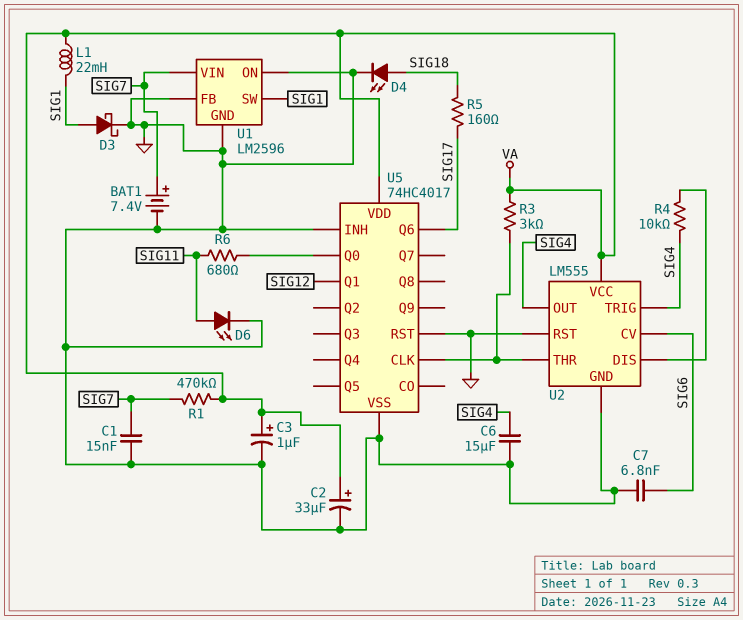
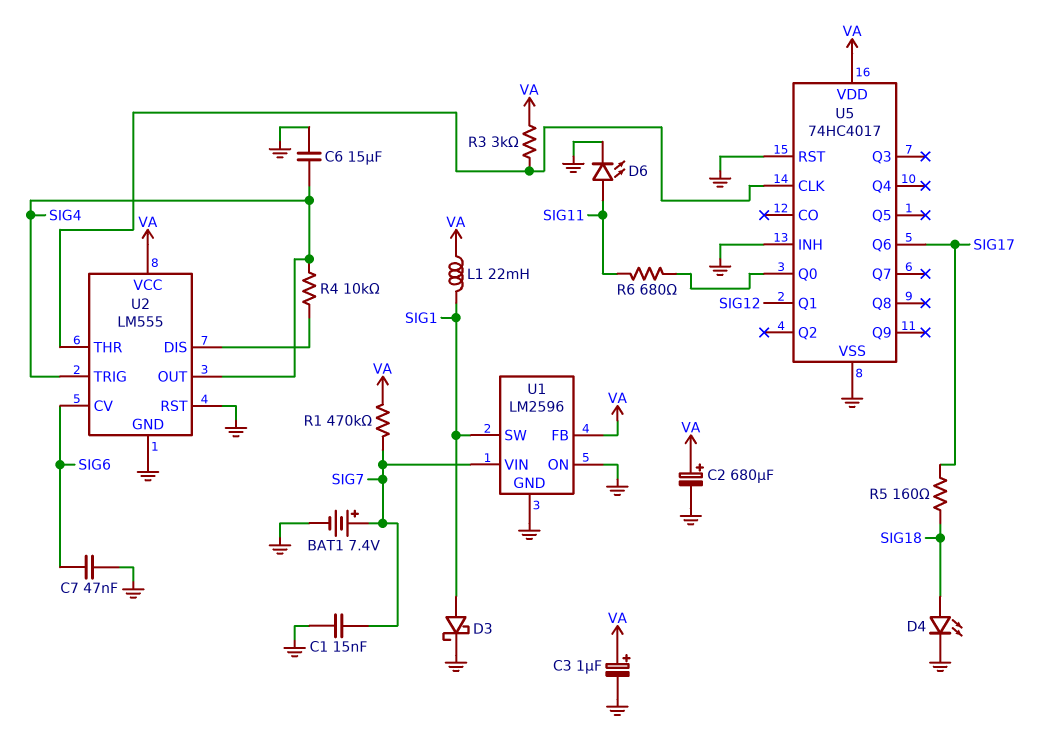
C2: 33uF (plus VA, minus GND) -> 680uF (plus VA, minus GND)
C7: 6.8nF (GND, SIG6) -> 47nF (GND, SIG6)
U1 pin FB: GND -> VA

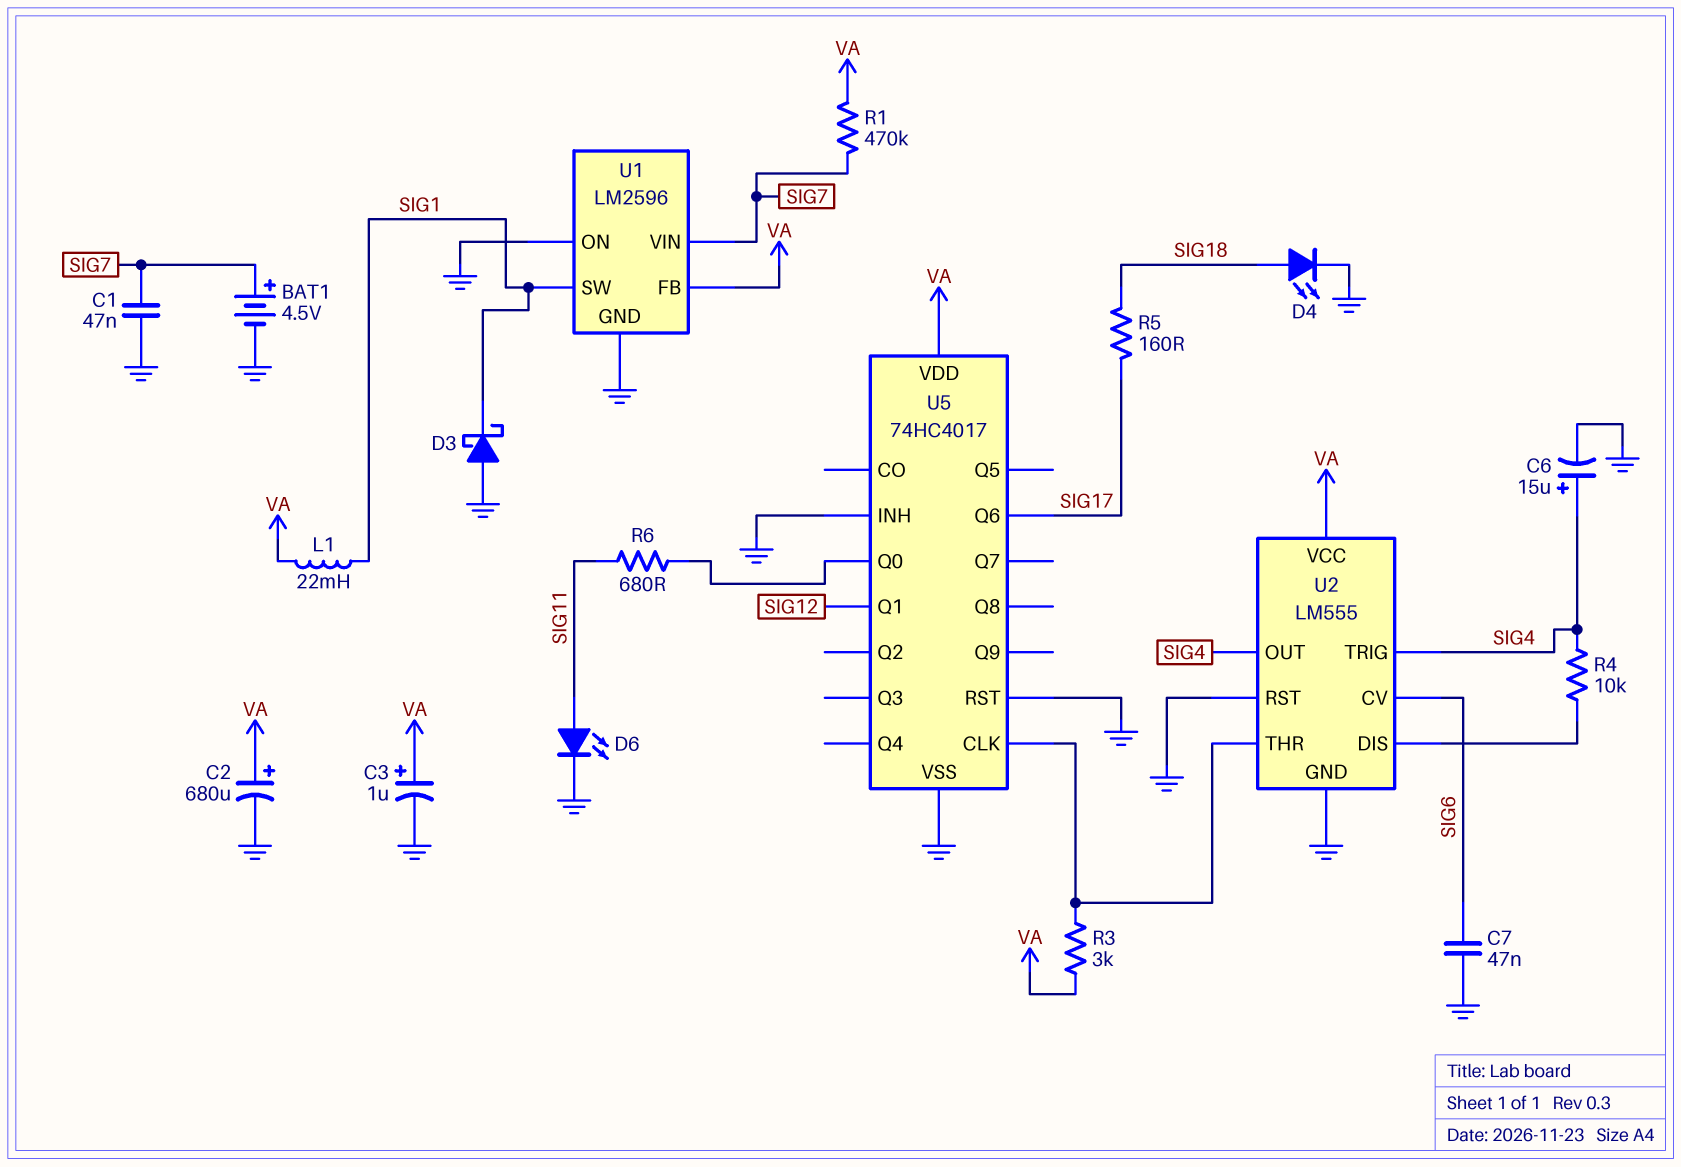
BAT1: 7.4V (plus SIG7, minus GND) -> 4.5V (plus SIG7, minus GND)
C1: 15nF (GND, SIG7) -> 47nF (GND, SIG7)
C6: 15uF (GND, SIG4) -> 15uF (plus SIG4, minus GND)
D3: schottky (A SIG1, K GND) -> schottky (A GND, K SIG1)

